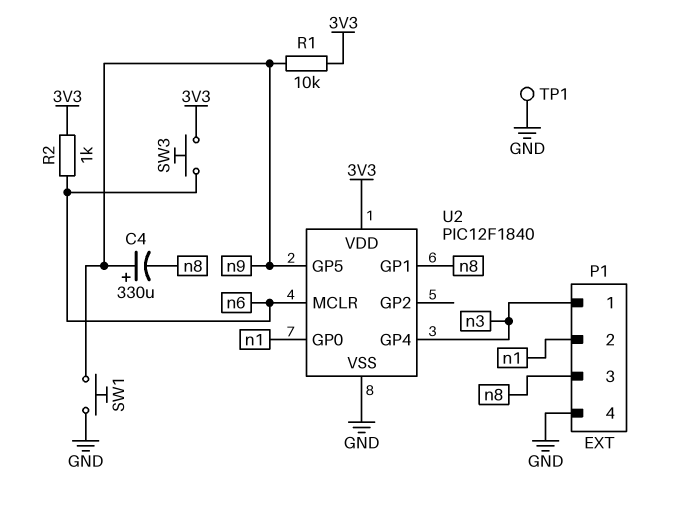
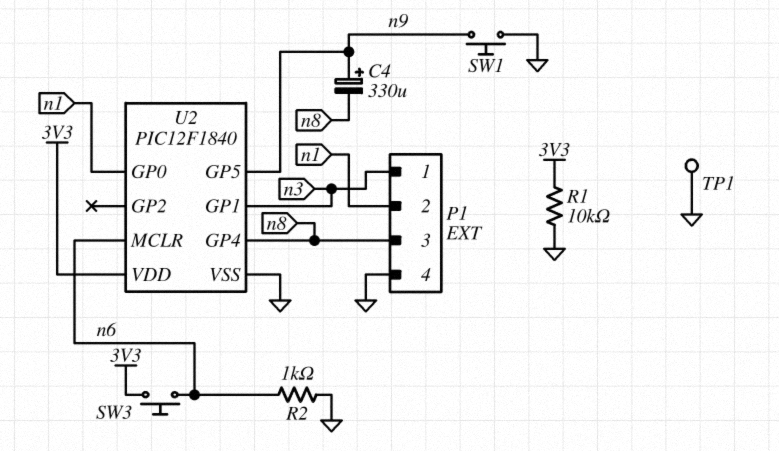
R1: 10k (3V3, n9) -> 10k (3V3, GND)
R2: 1k (3V3, n6) -> 1k (GND, n6)
U2 pin GP1: n8 -> n3
U2 pin GP4: n3 -> n8

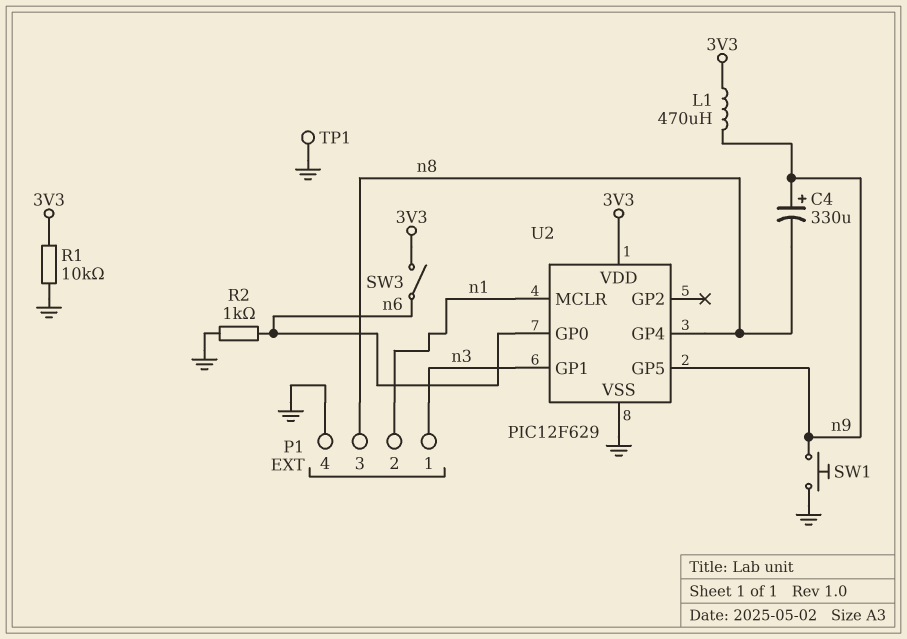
L1: none -> 470uH (3V3, n9)
SW3: button (3V3, n6) -> switch (3V3, n6)
U2: PIC12F1840 -> PIC12F629
U2 pin GP0: n1 -> n6
U2 pin MCLR: n6 -> n1

